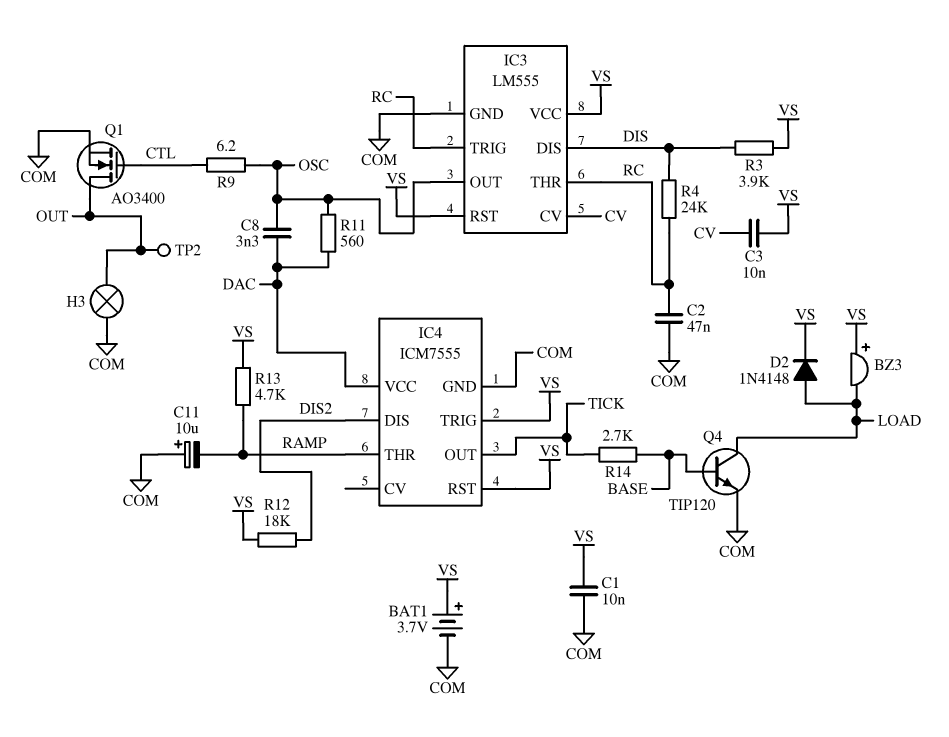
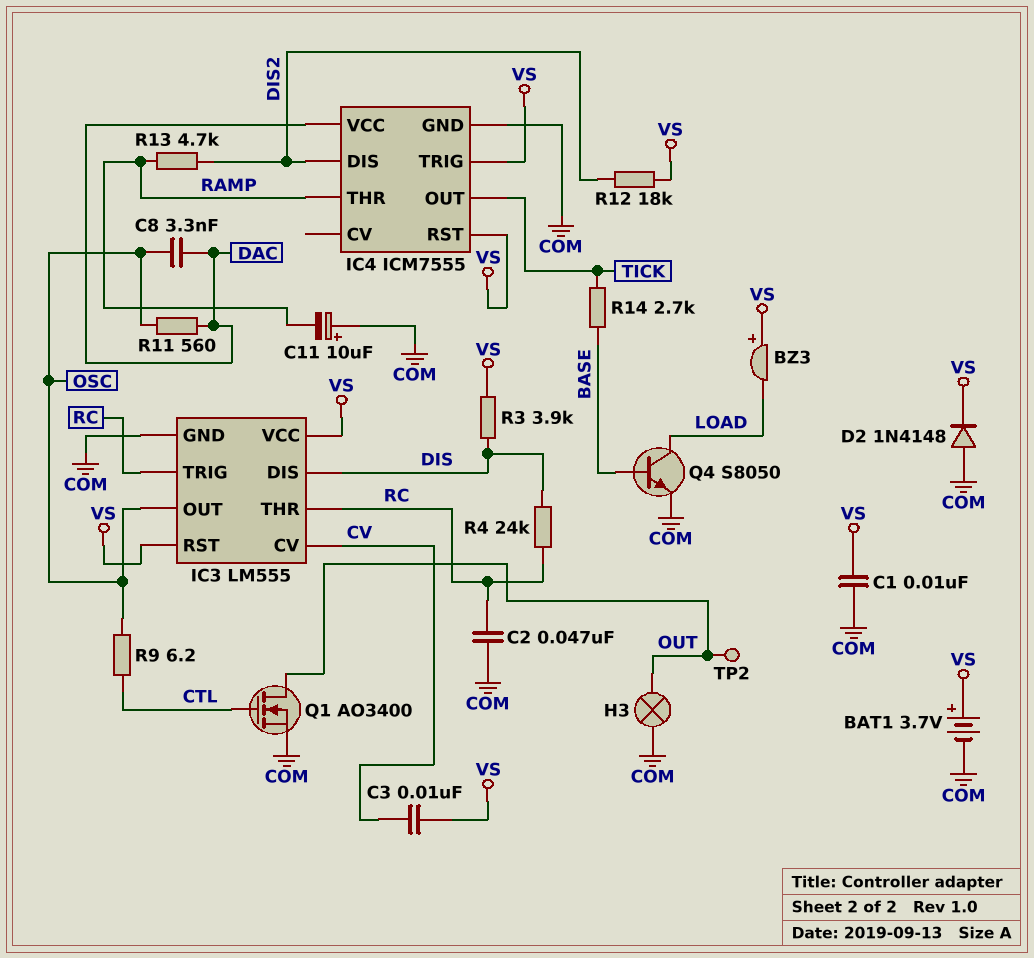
D2: diode 1N4148 (A LOAD, K VS) -> diode 1N4148 (A COM, K VS)
Q4: NPN TIP120 (B BASE, C LOAD, E COM) -> NPN S8050 (B BASE, C LOAD, E COM)
R13: 4.7k (RAMP, VS) -> 4.7k (DIS2, RAMP)

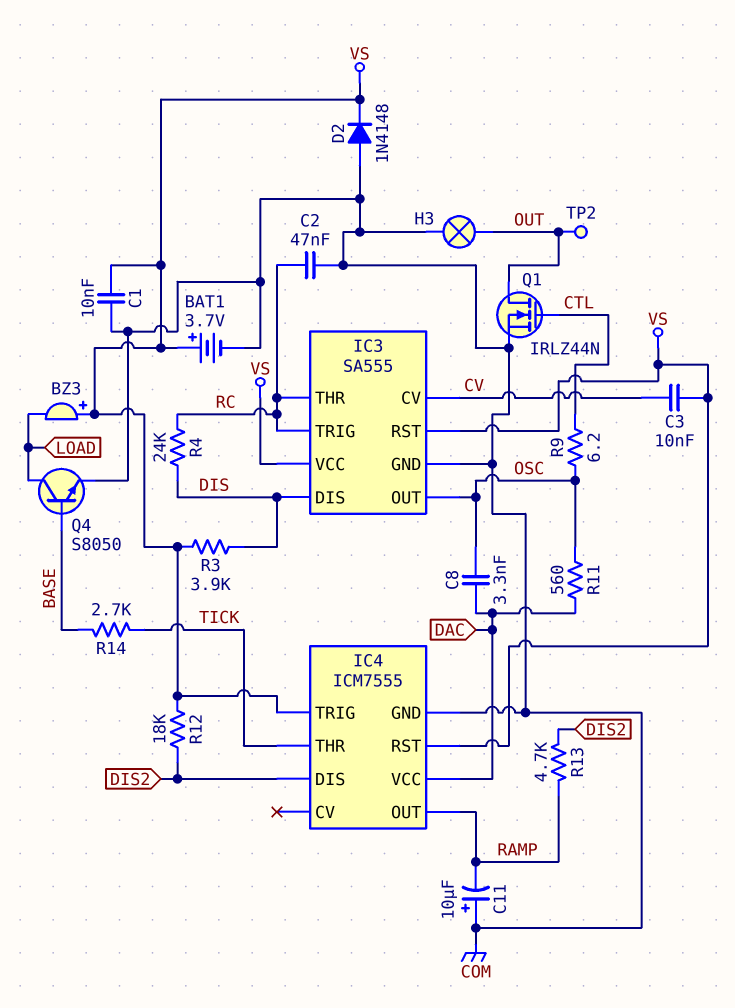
IC3: LM555 -> SA555
IC4 pin OUT: TICK -> RAMP
IC4 pin THR: RAMP -> TICK
Q1: NMOS AO3400 (G CTL, D OUT, S COM) -> NMOS IRLZ44N (G CTL, D OUT, S COM)

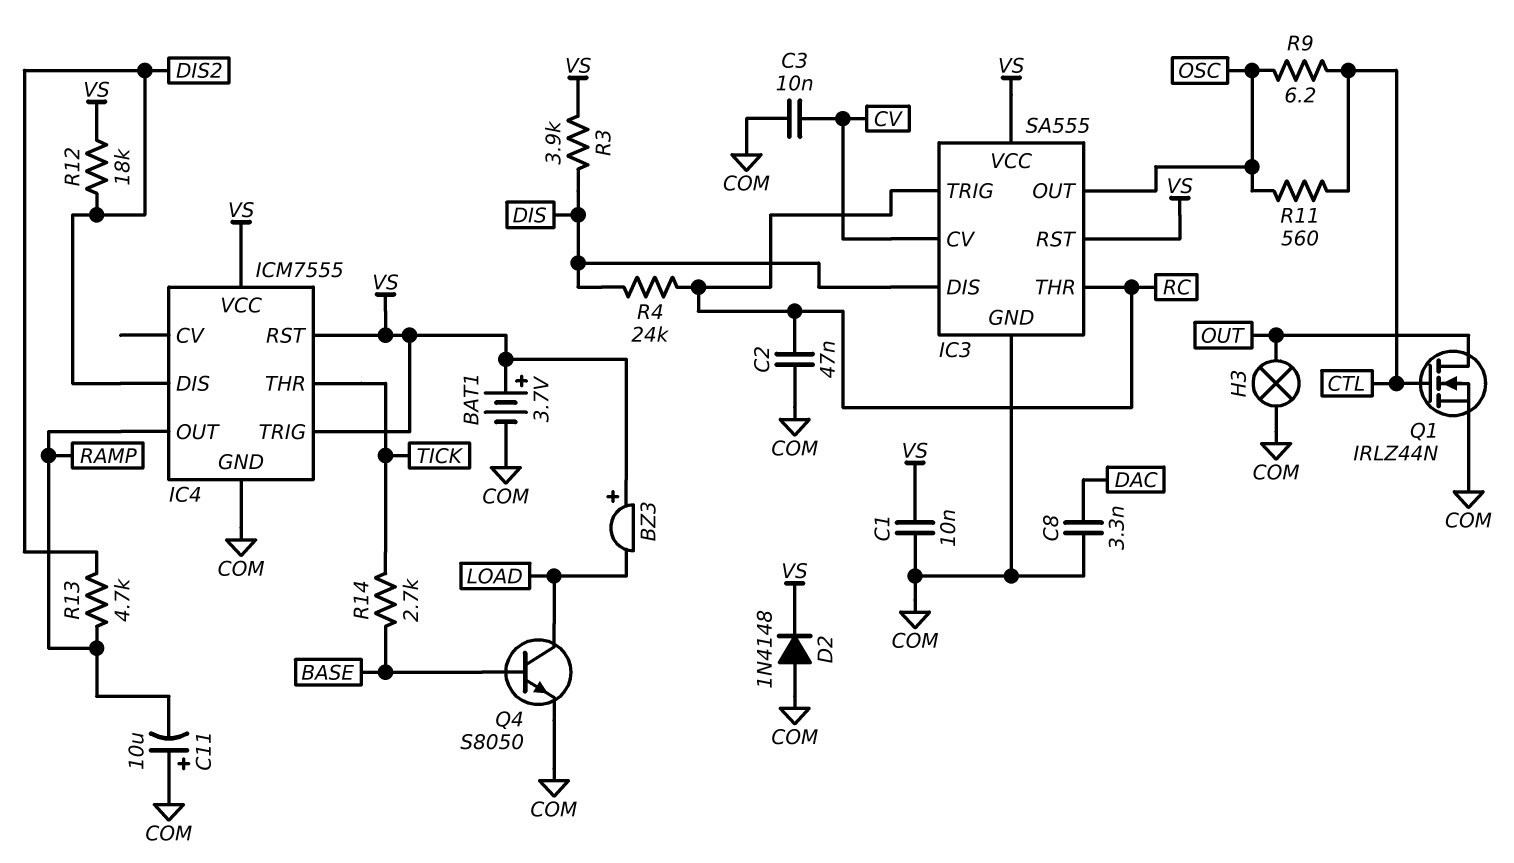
C3: 10nF (CV, VS) -> 10nF (COM, CV)
C8: 3.3nF (DAC, OSC) -> 3.3nF (COM, DAC)
IC4 pin VCC: DAC -> VS
R11: 560 (DAC, OSC) -> 560 (CTL, OSC)
TP2: test point (OUT) -> none

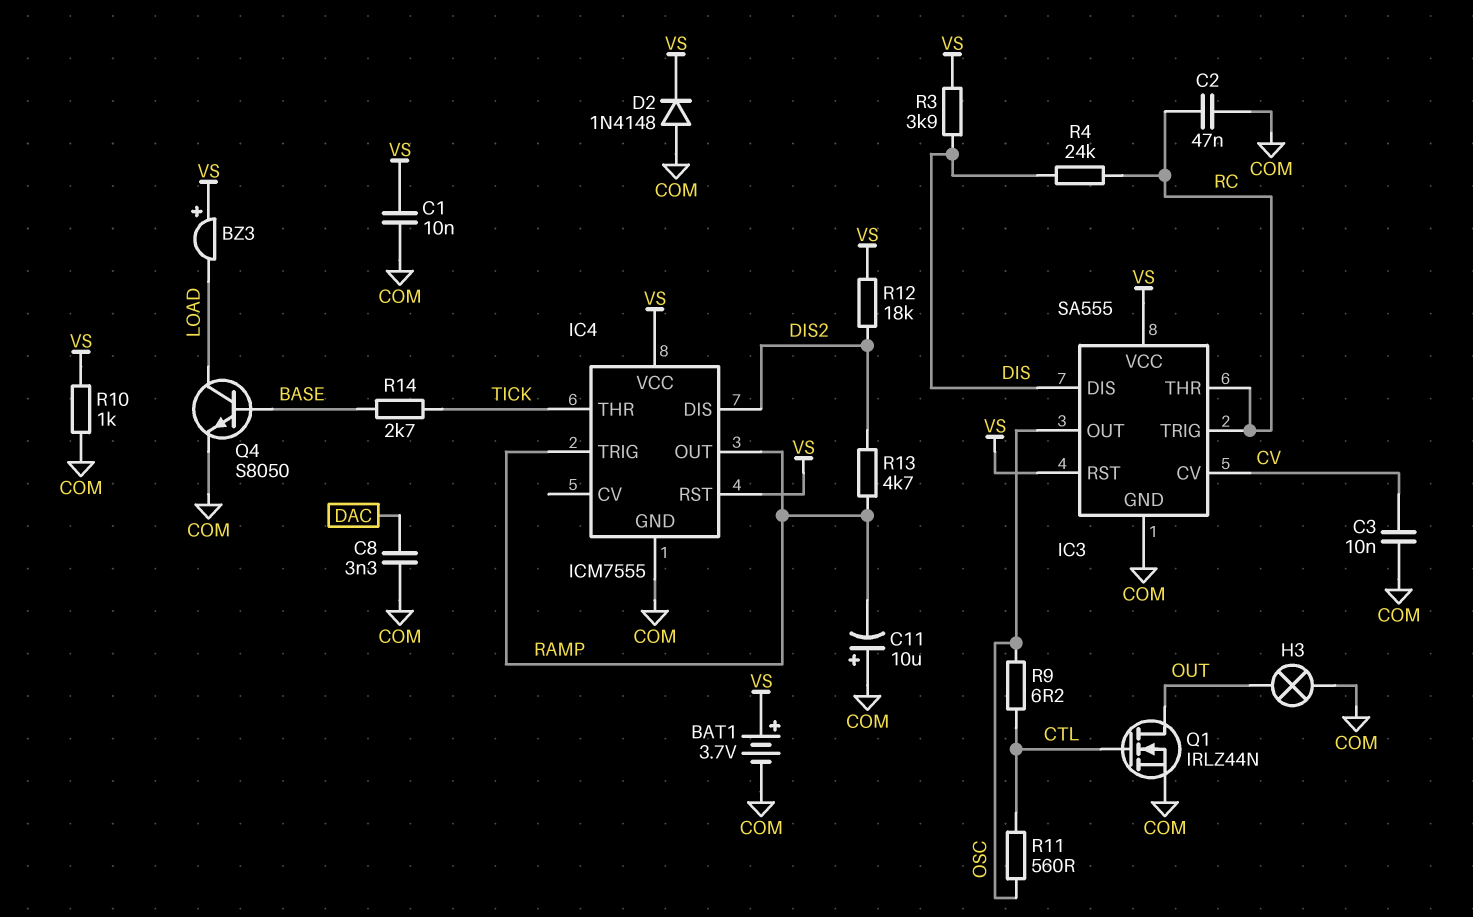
IC4 pin TRIG: VS -> RAMP
R10: none -> 1k (COM, VS)

